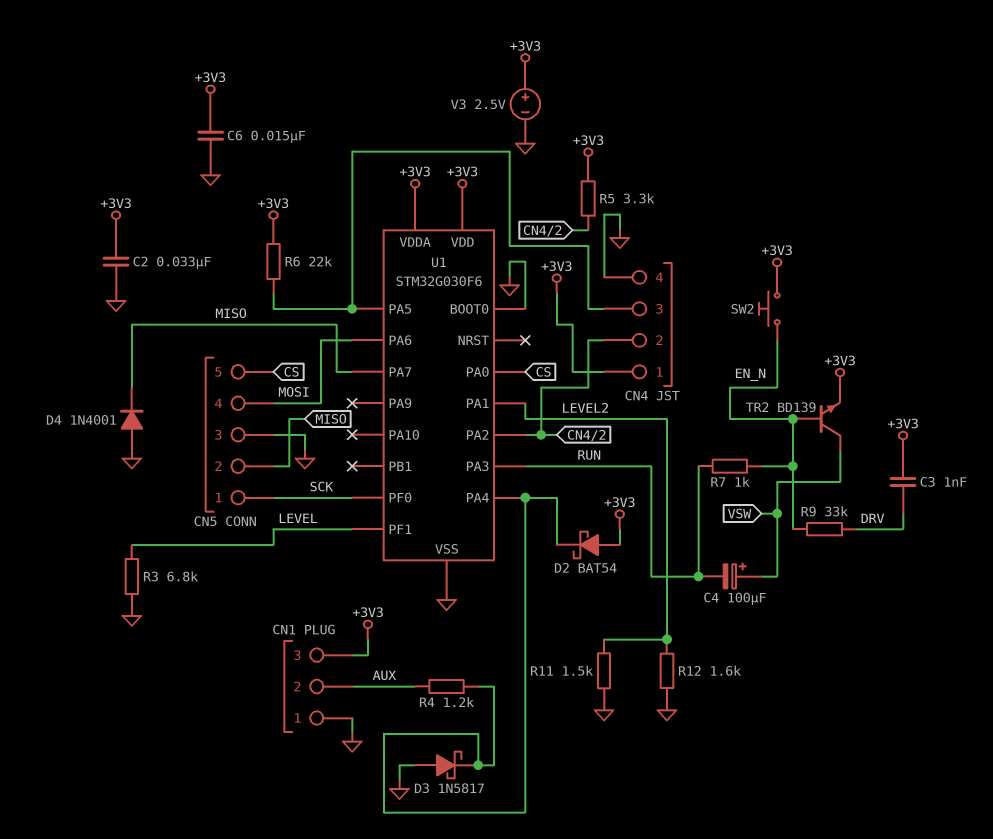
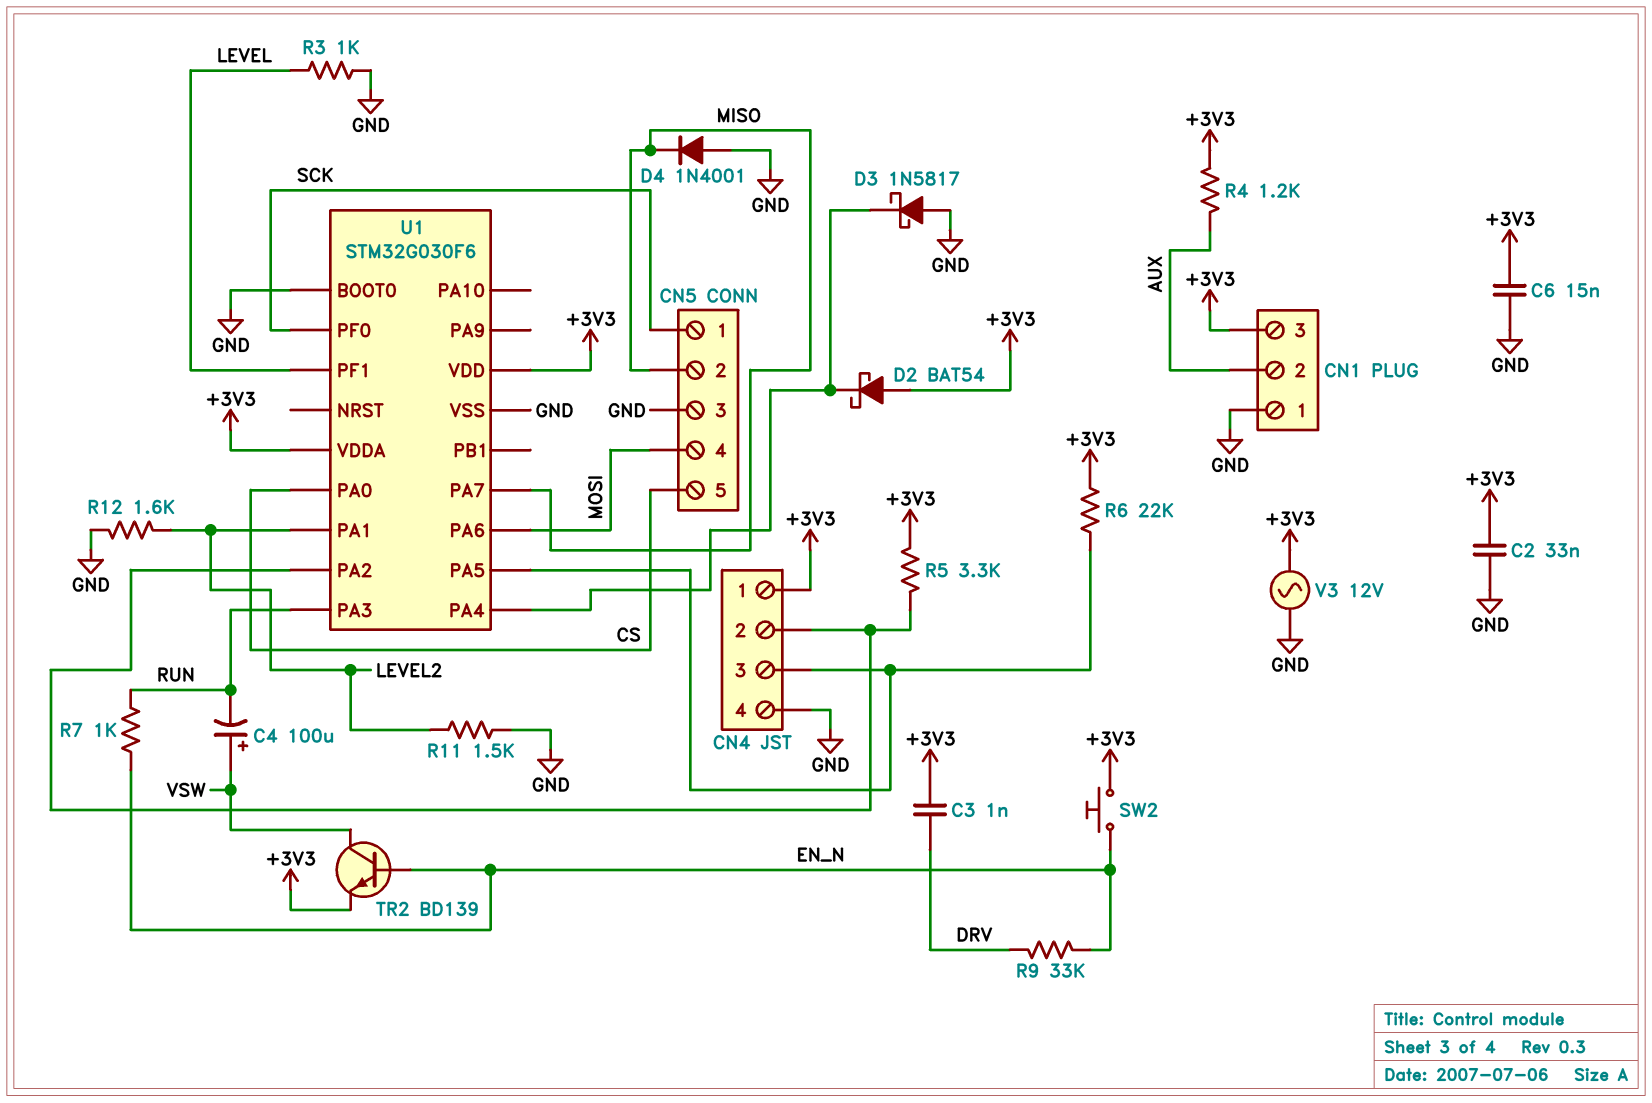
R3: 6.8k (GND, LEVEL) -> 1k (GND, LEVEL)
R4: 1.2k (AUX, U1/PA4) -> 1.2k (+3V3, AUX)
V3: 2.5V (plus +3V3, minus GND) -> AC 12V (+3V3, GND)

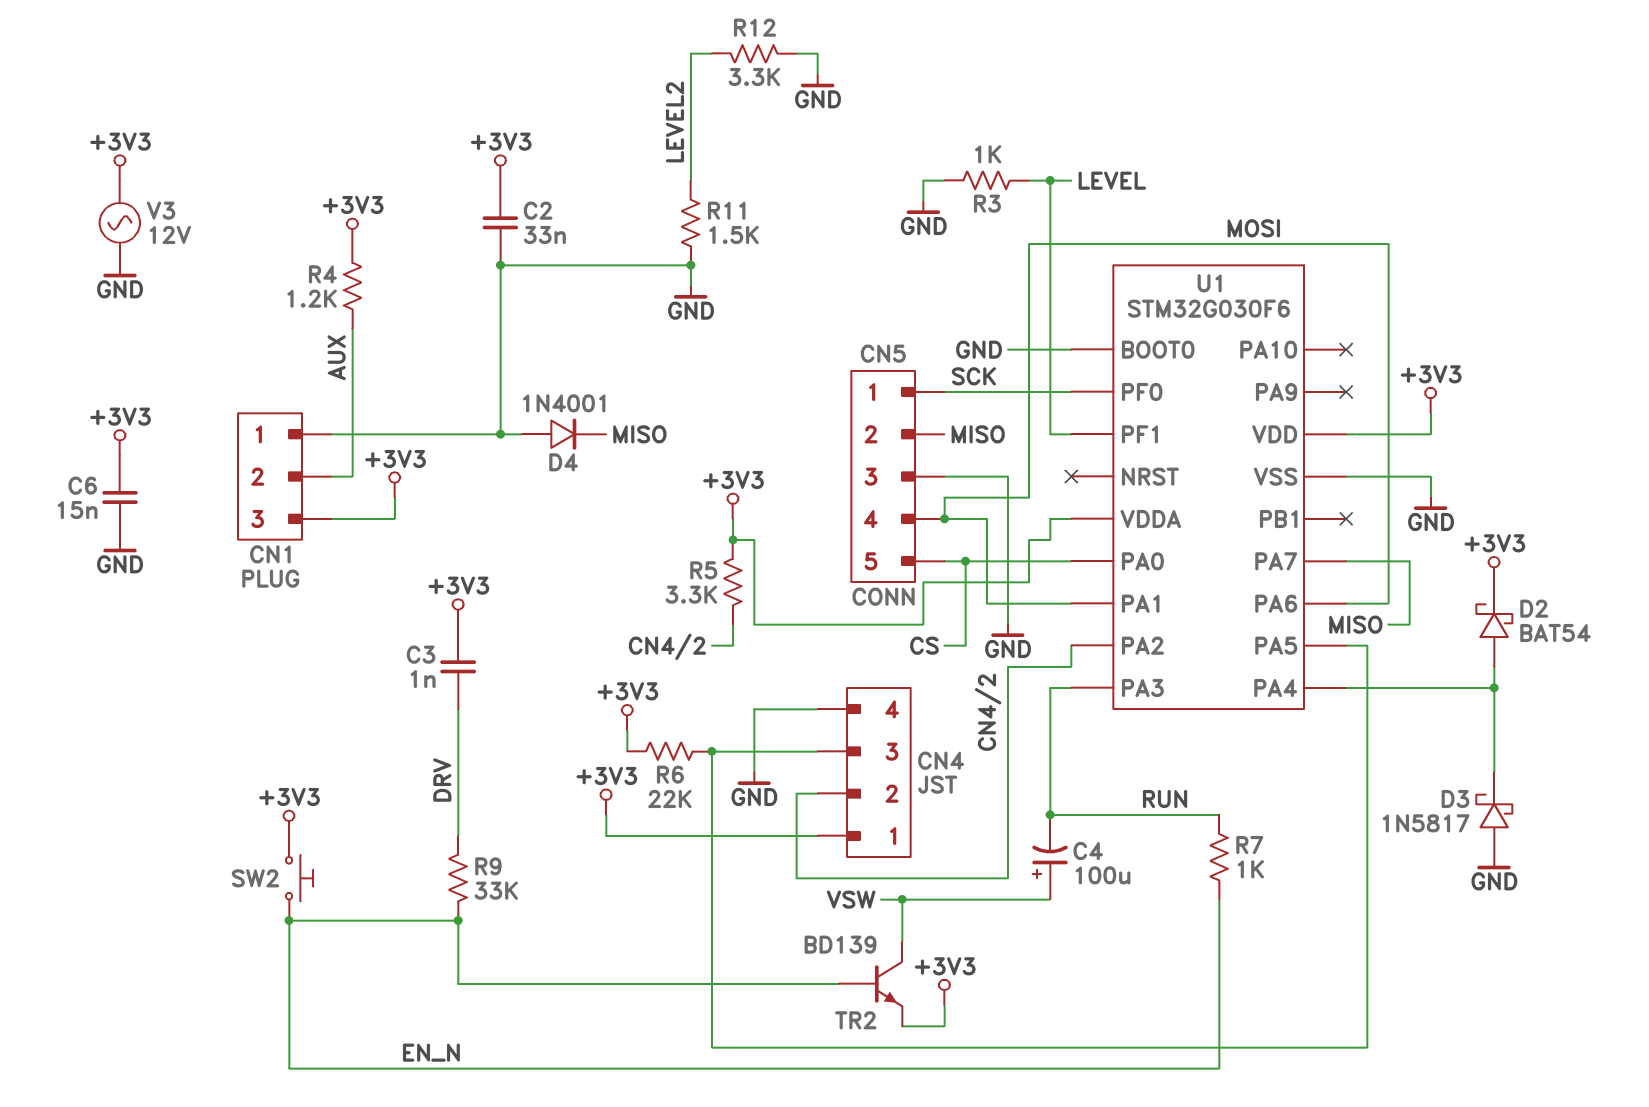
D2: schottky BAT54 (A +3V3, K U1/PA4) -> schottky BAT54 (A U1/PA4, K +3V3)
R12: 1.6k (GND, LEVEL2) -> 3.3k (GND, LEVEL2)
U1 pin PA1: LEVEL2 -> MOSI

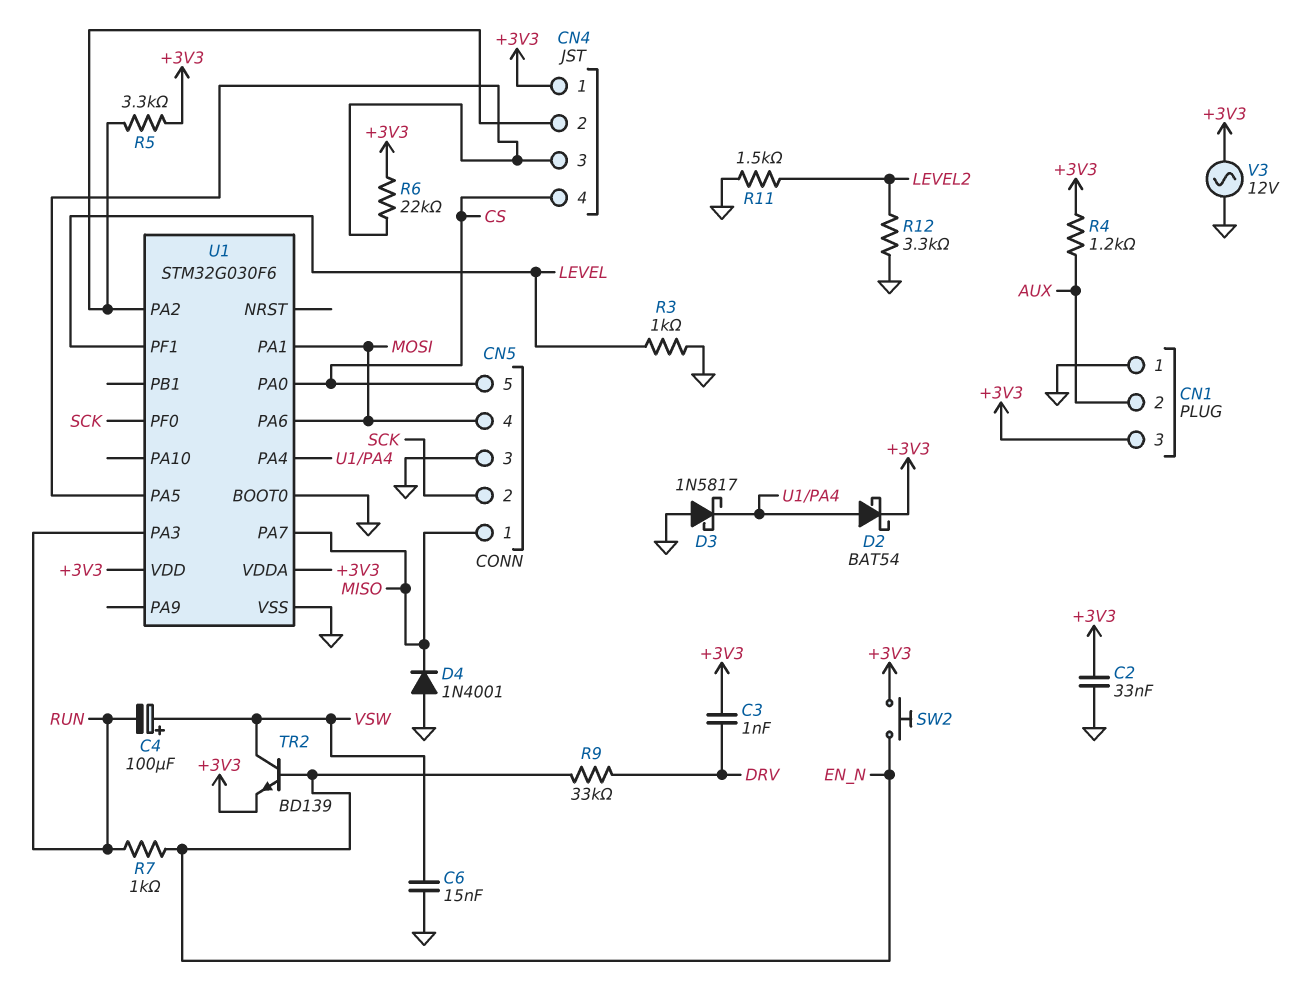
C6: 15nF (+3V3, GND) -> 15nF (GND, VSW)
CN4 pin 4: GND -> CS
CN5 pin 1: SCK -> MISO
CN5 pin 2: MISO -> SCK

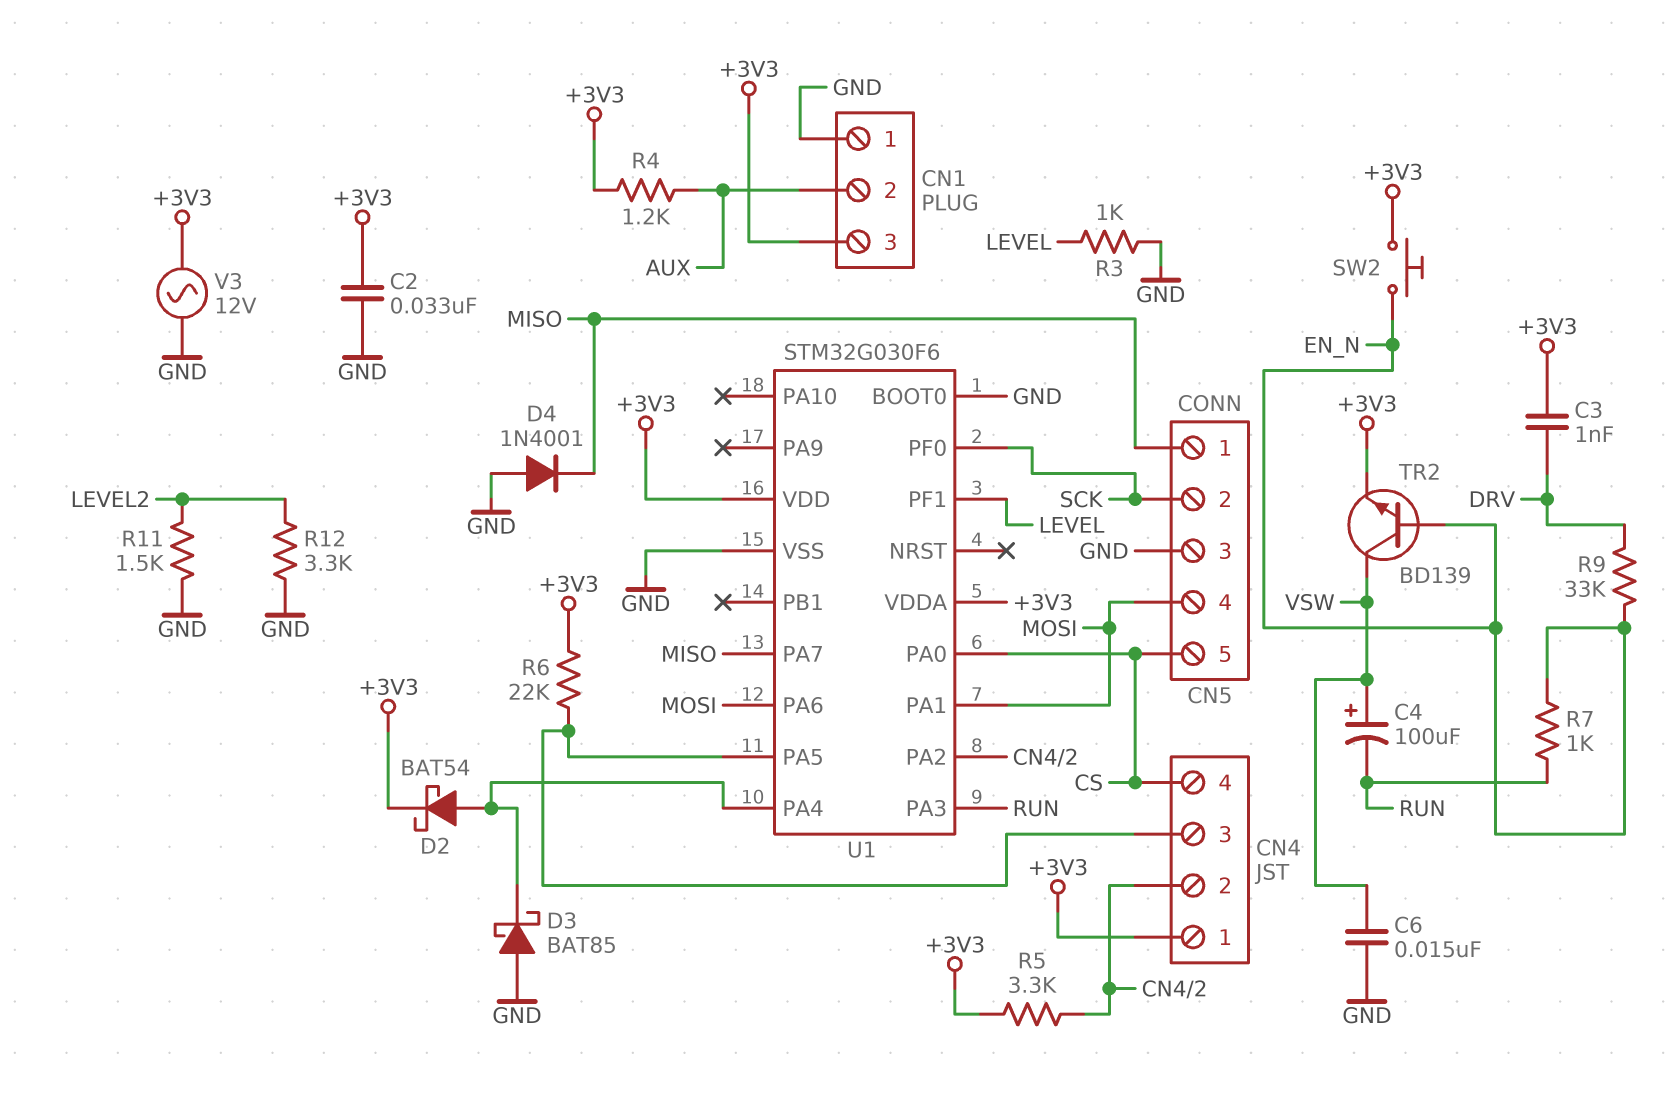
D3: schottky 1N5817 (A GND, K U1/PA4) -> schottky BAT85 (A GND, K U1/PA4)

